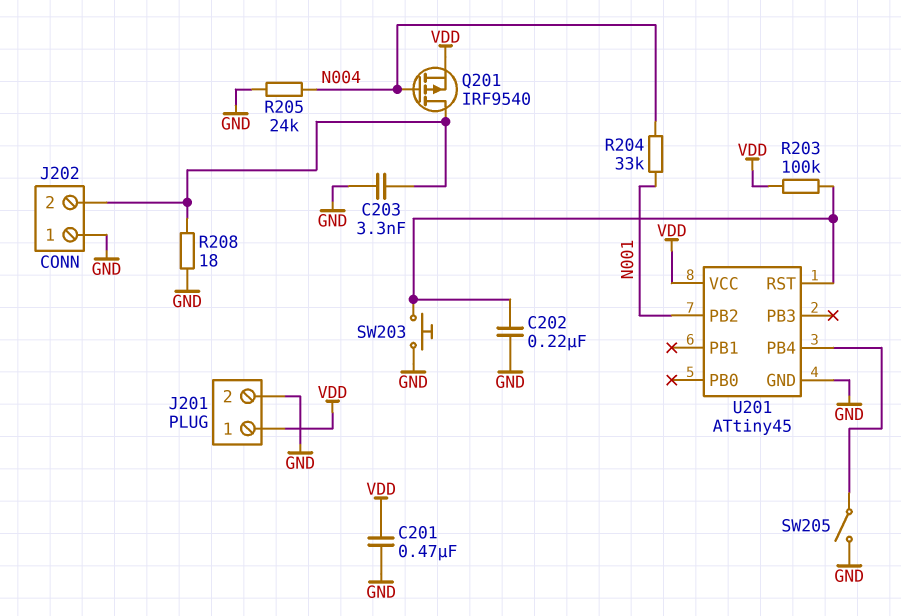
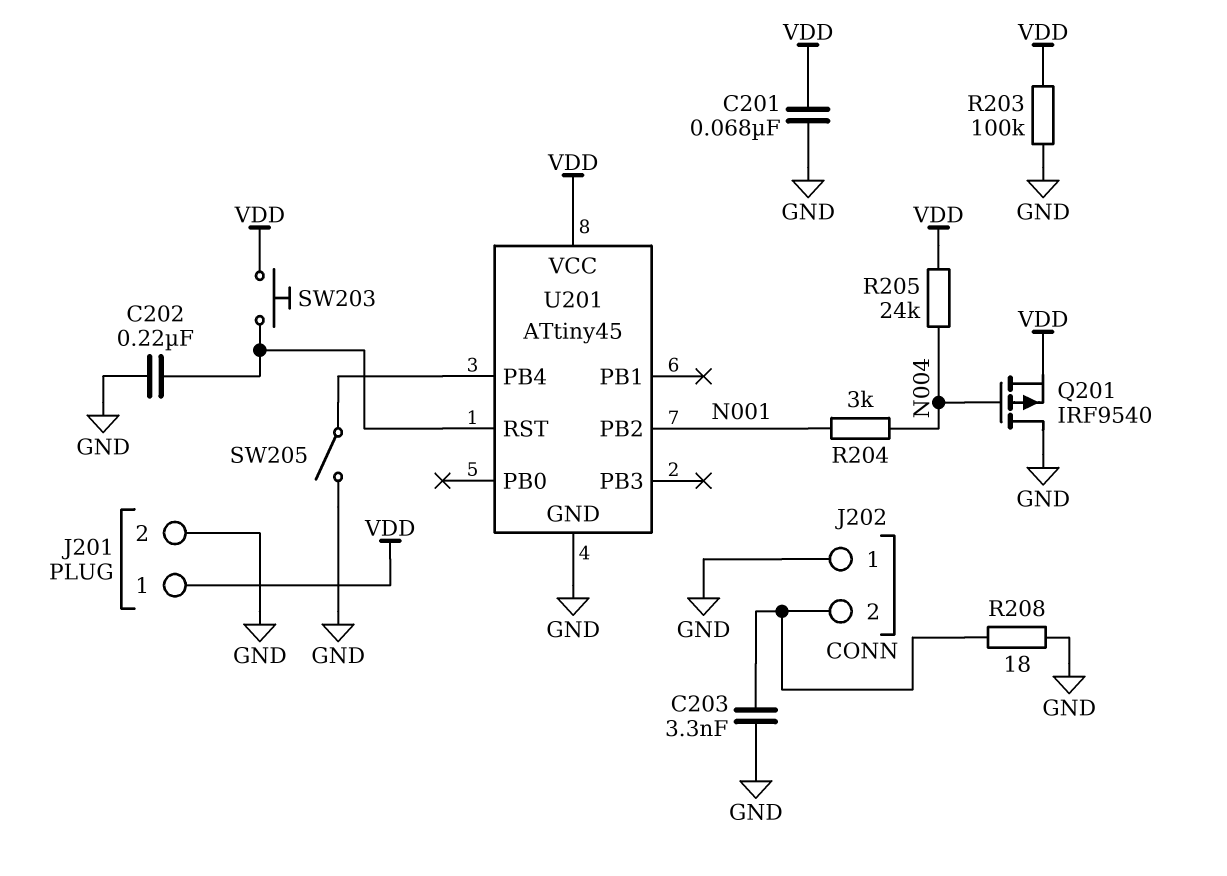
C201: 470nF (GND, VDD) -> 68nF (GND, VDD)
Q201: PMOS IRF9540 (G N004, D J202/2, S VDD) -> PMOS IRF9540 (G N004, D GND, S VDD)
R203: 100k (U201/RST, VDD) -> 100k (GND, VDD)
R204: 33k (N001, N004) -> 3k (N001, N004)
R205: 24k (GND, N004) -> 24k (N004, VDD)
SW203: button (GND, U201/RST) -> button (U201/RST, VDD)

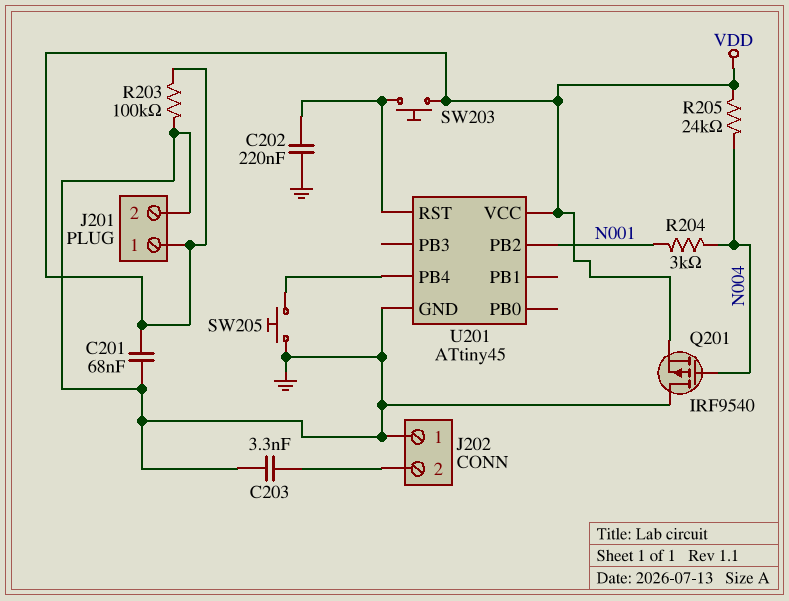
R208: 18 (GND, J202/2) -> none
SW205: switch (GND, U201/PB4) -> button (GND, U201/PB4)

